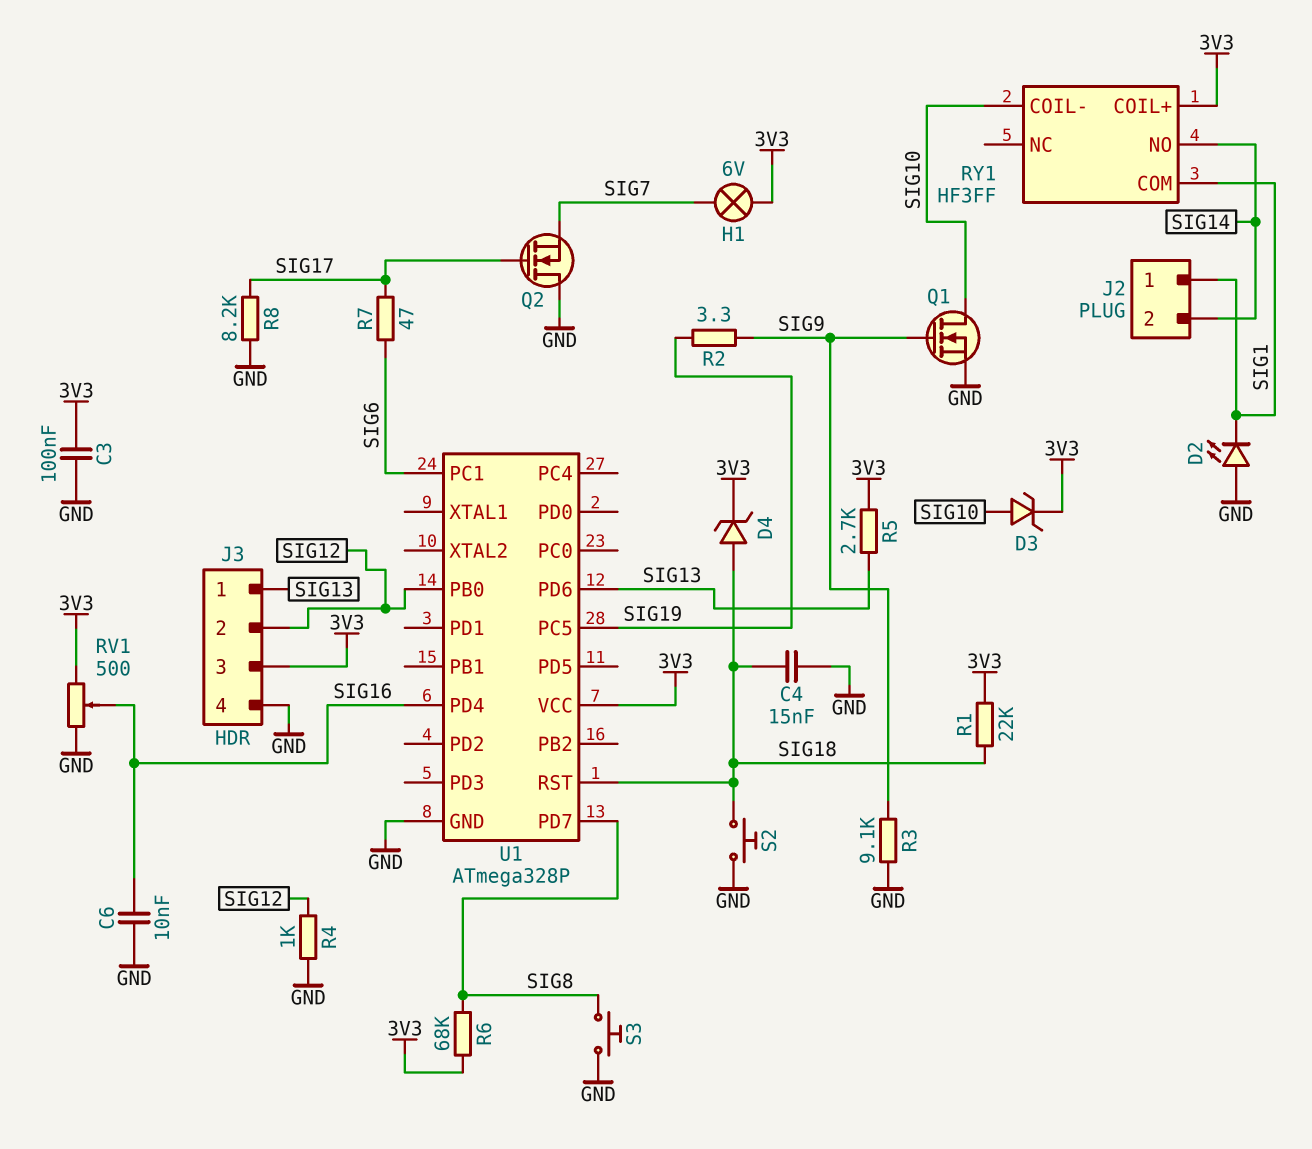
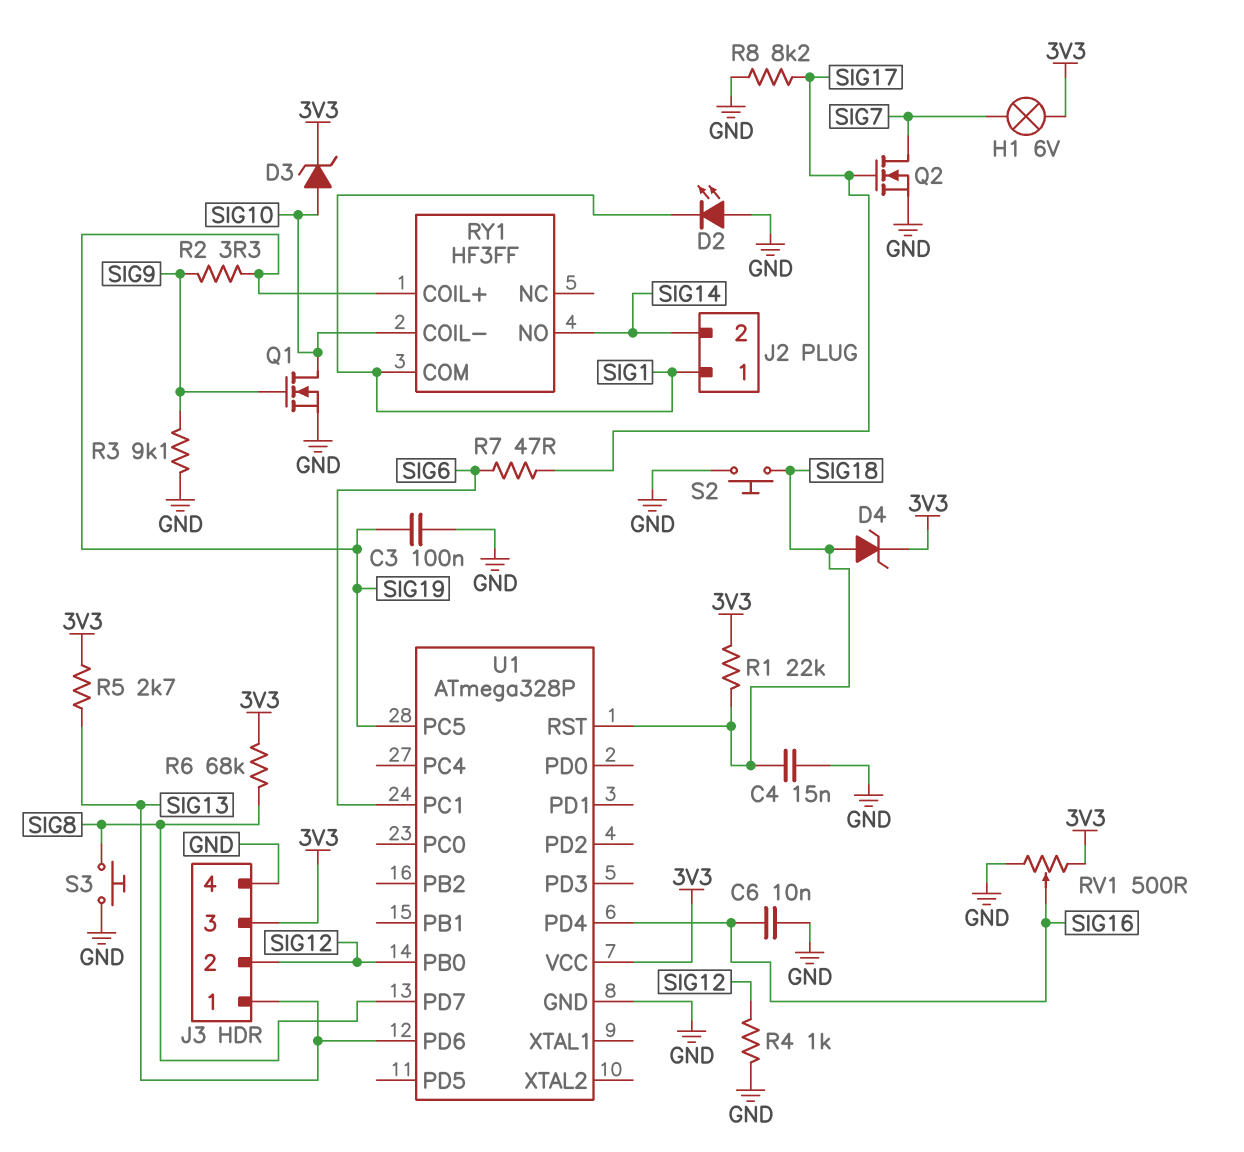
C3: 100nF (3V3, GND) -> 100nF (GND, SIG19)
Q2: NMOS (G SIG17, D GND, S SIG7) -> NMOS (G SIG17, D SIG7, S GND)
RY1 pin COIL+: 3V3 -> SIG19

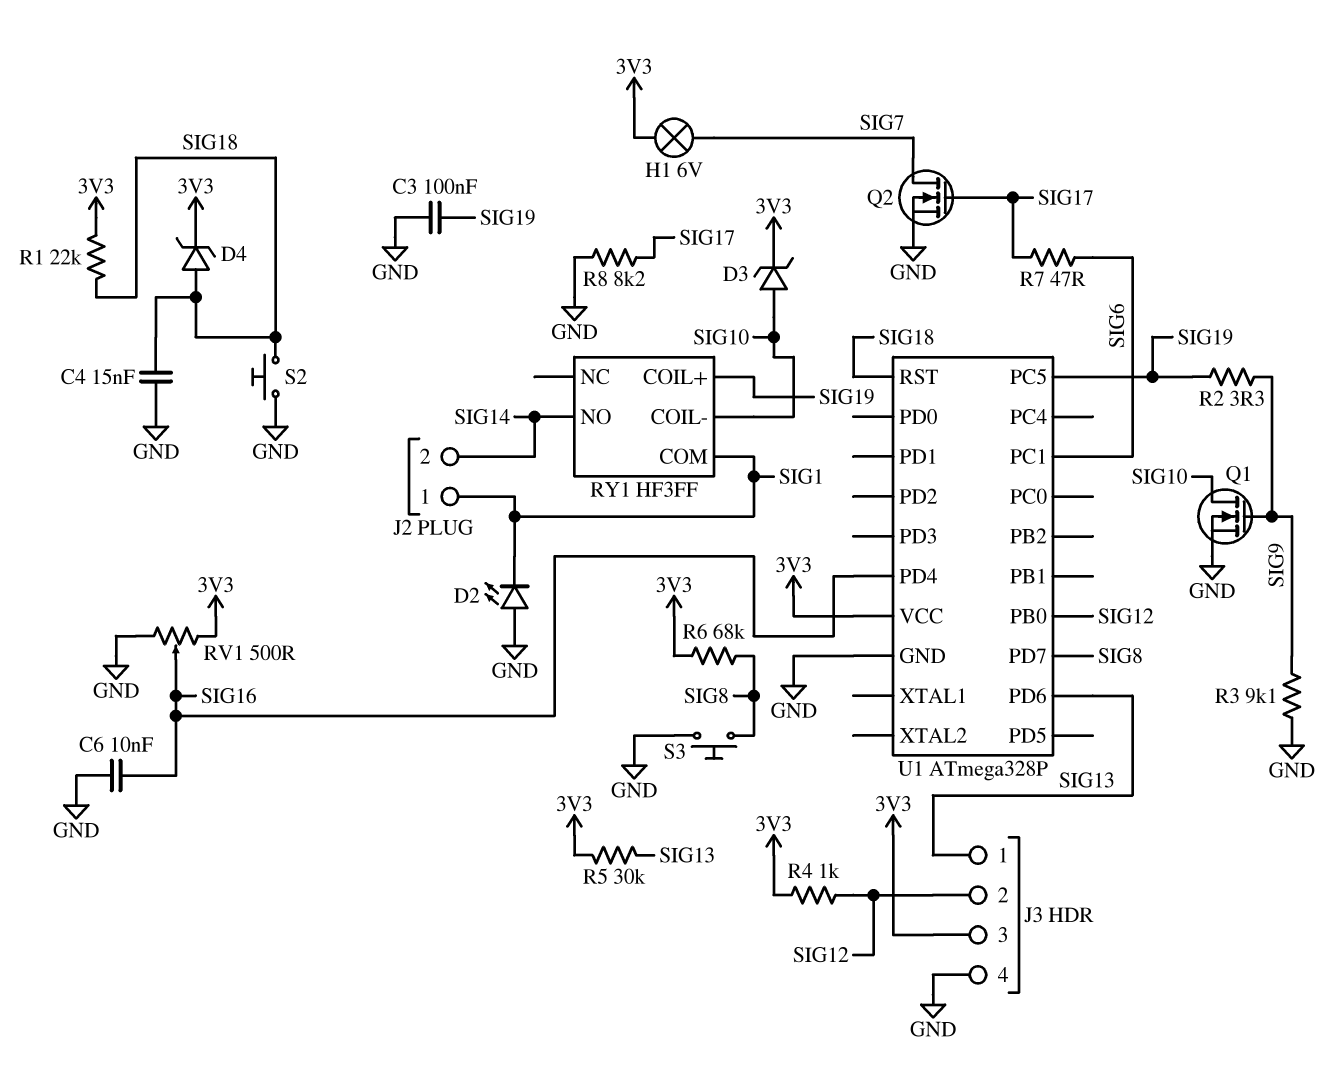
R4: 1k (GND, SIG12) -> 1k (3V3, SIG12)
R5: 2.7k (3V3, SIG13) -> 30k (3V3, SIG13)

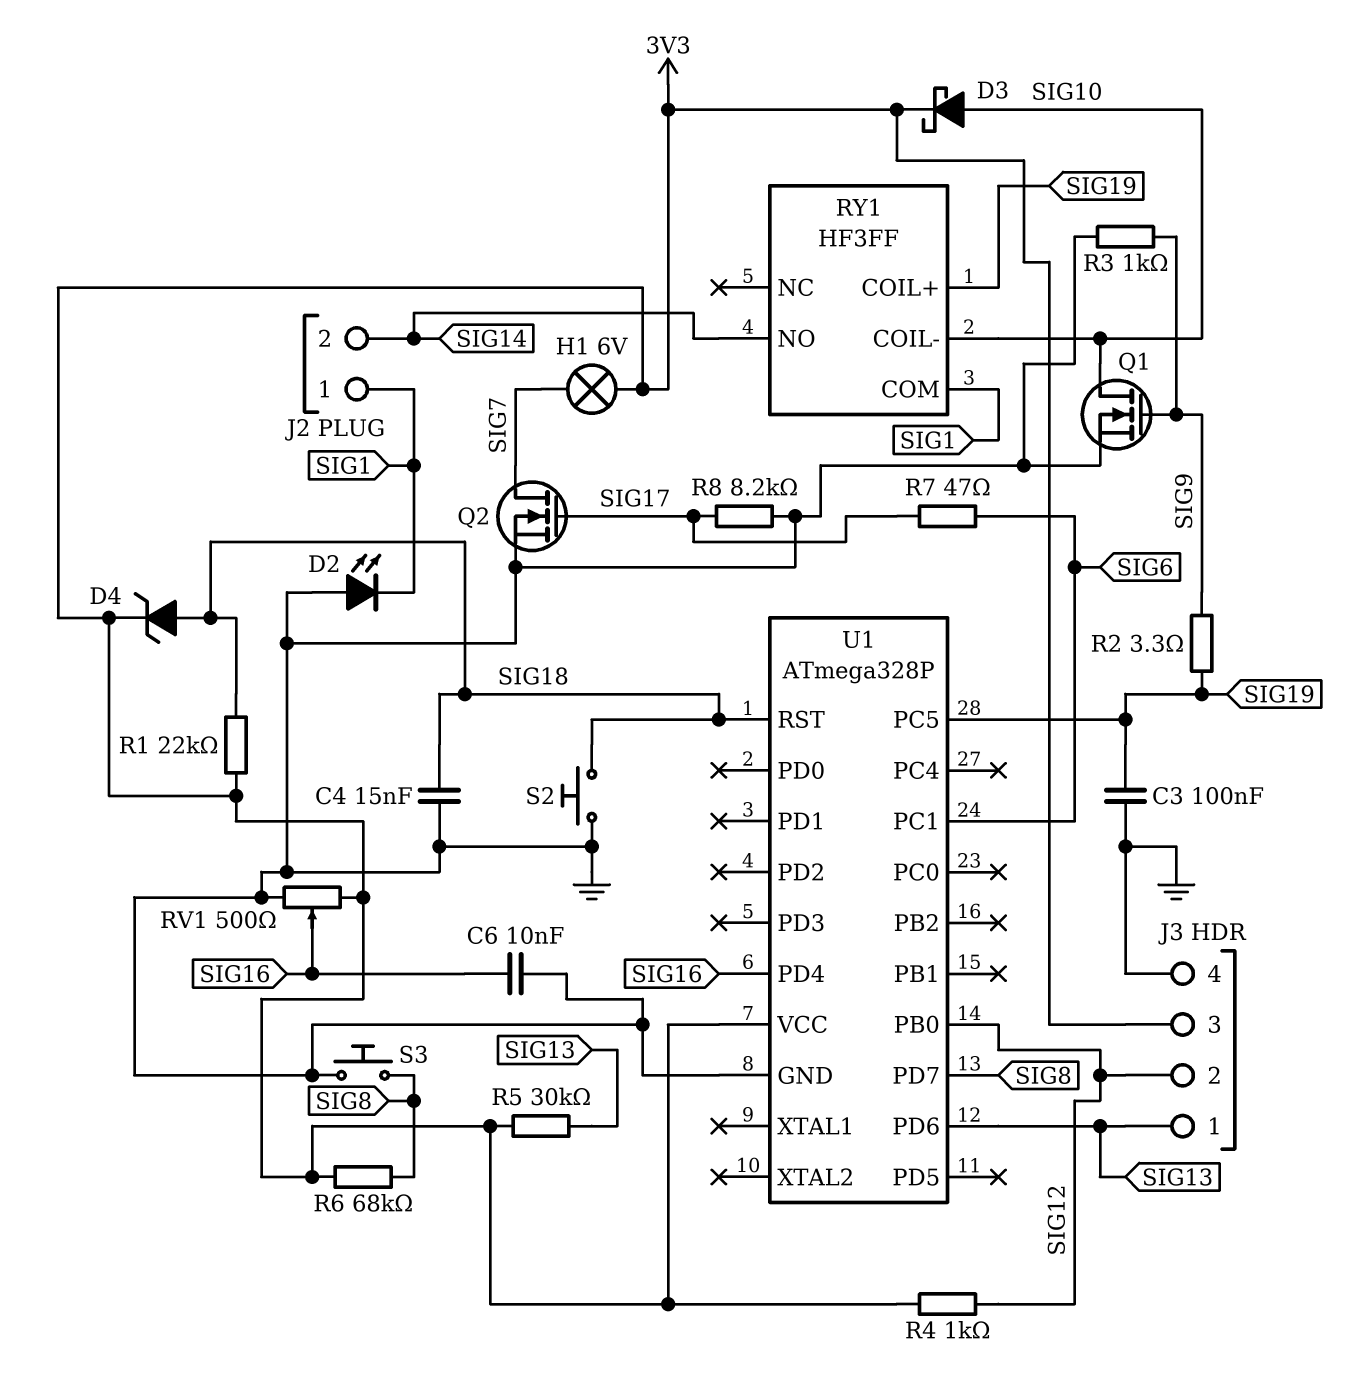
D3: zener (A SIG10, K 3V3) -> schottky (A SIG10, K 3V3)
R3: 9.1k (GND, SIG9) -> 1k (GND, SIG9)

